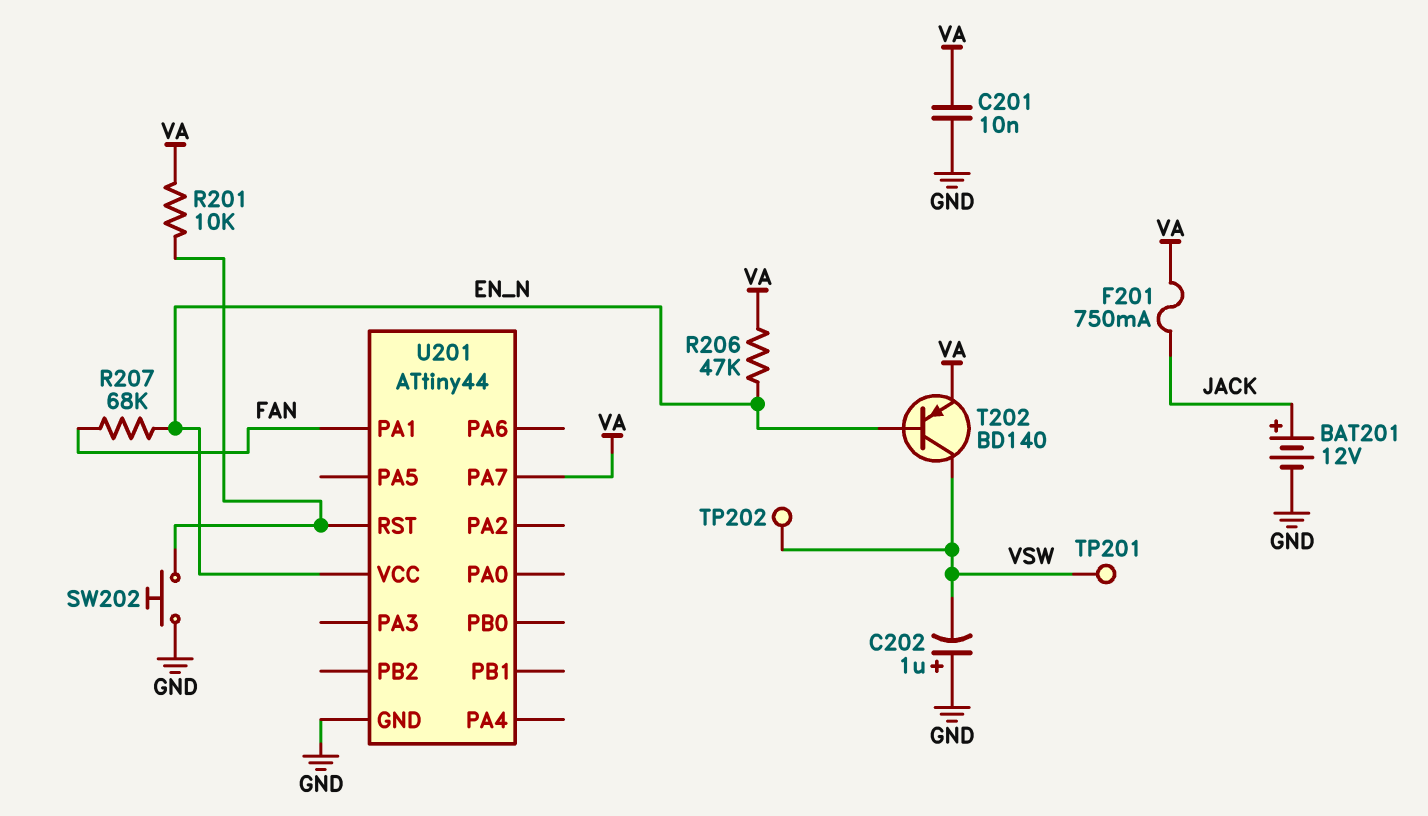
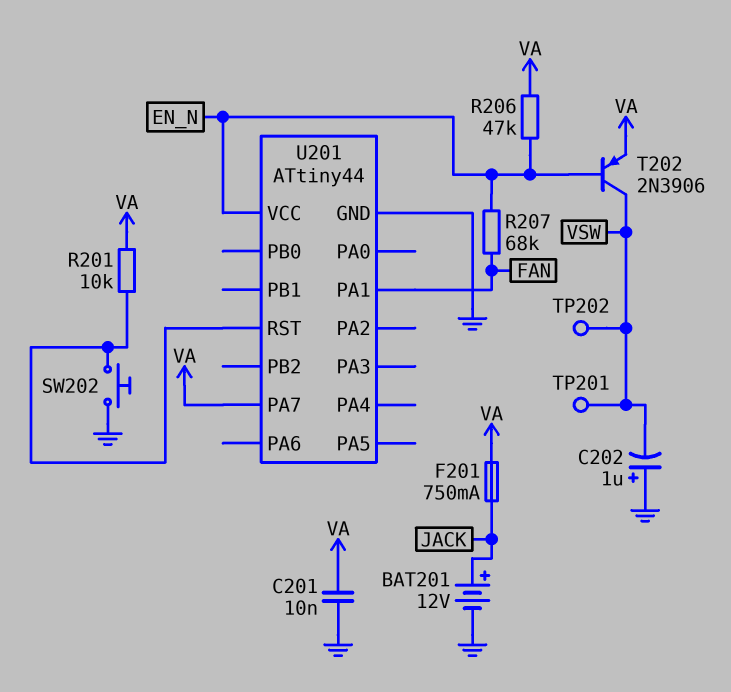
T202: PNP BD140 (B EN_N, C VSW, E VA) -> PNP 2N3906 (B EN_N, C VSW, E VA)

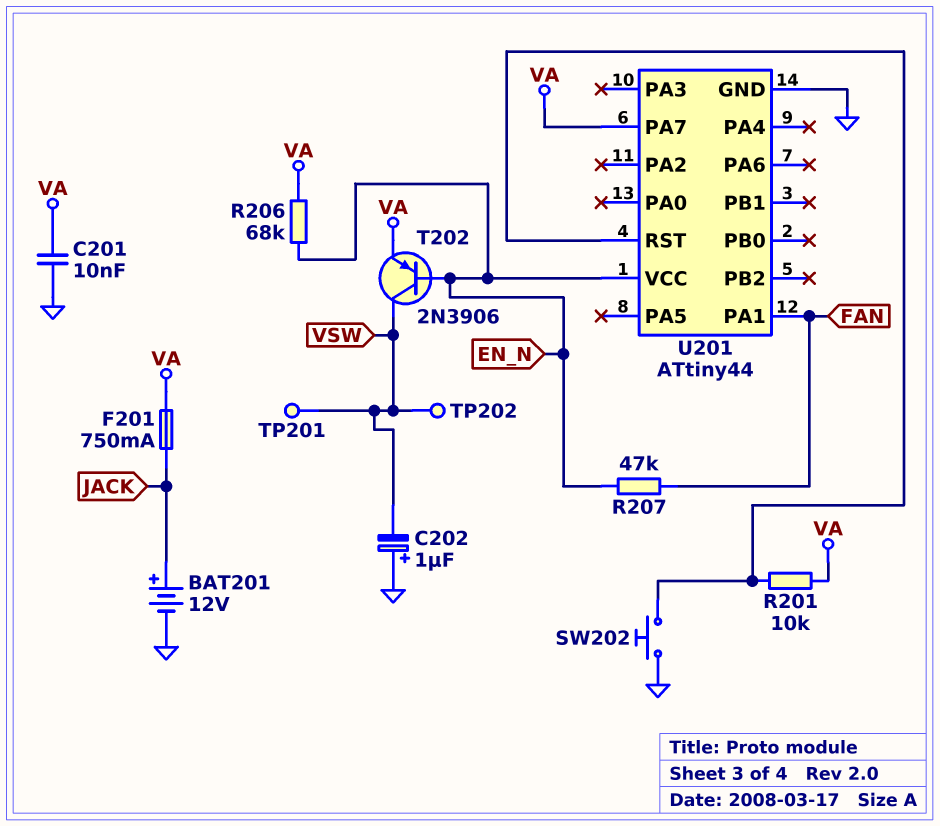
R206: 47k (EN_N, VA) -> 68k (EN_N, VA)
R207: 68k (EN_N, FAN) -> 47k (EN_N, FAN)

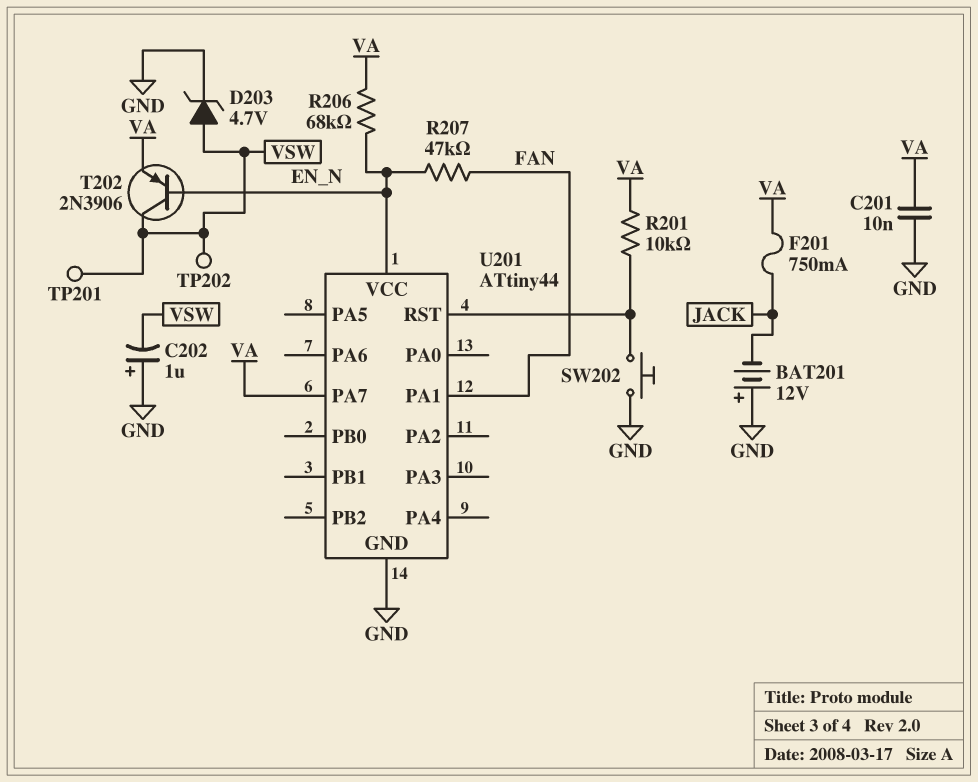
BAT201: 12V (plus JACK, minus GND) -> 12V (plus GND, minus JACK)
D203: none -> zener 4.7V (A VSW, K GND)

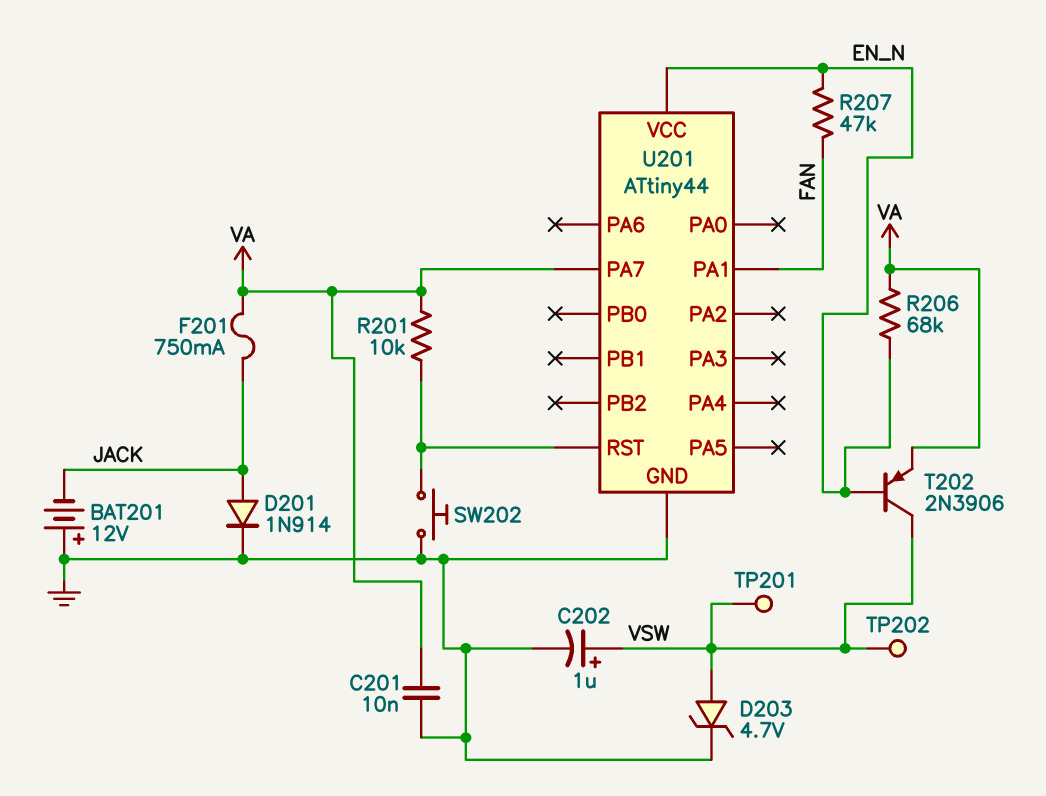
C202: 1uF (plus GND, minus VSW) -> 1uF (plus VSW, minus GND)
D201: none -> diode 1N914 (A JACK, K GND)

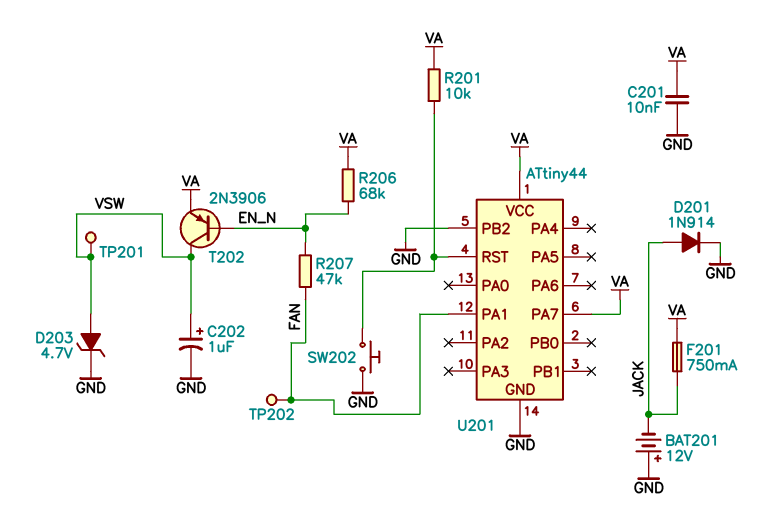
TP202: test point (VSW) -> test point (FAN)
U201 pin PB2: none -> GND
U201 pin VCC: EN_N -> VA

